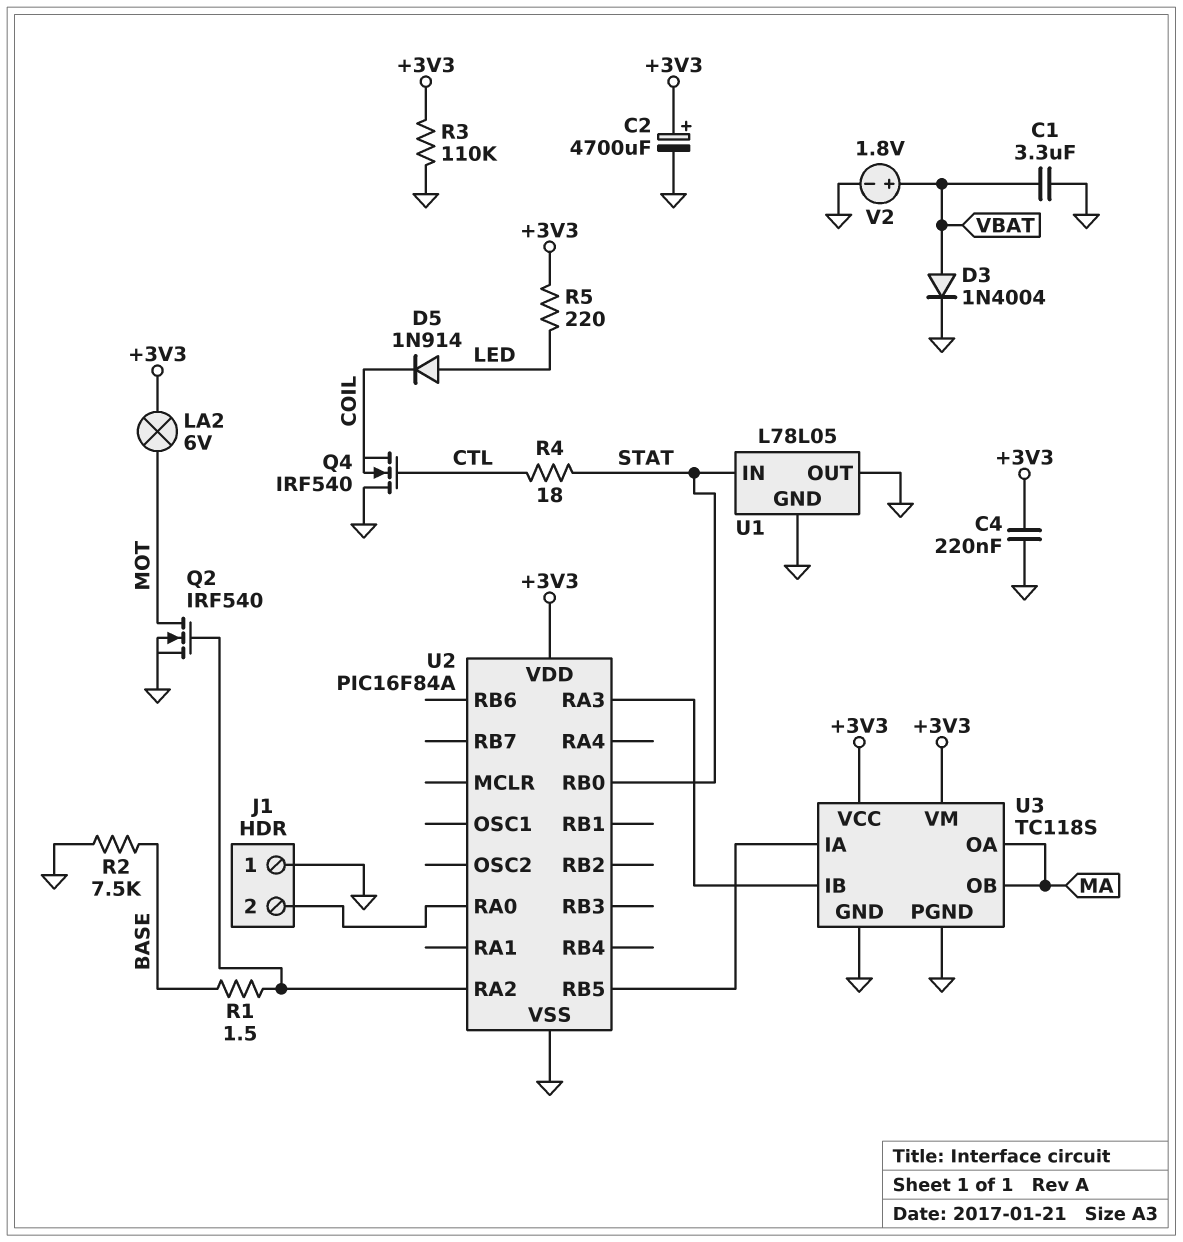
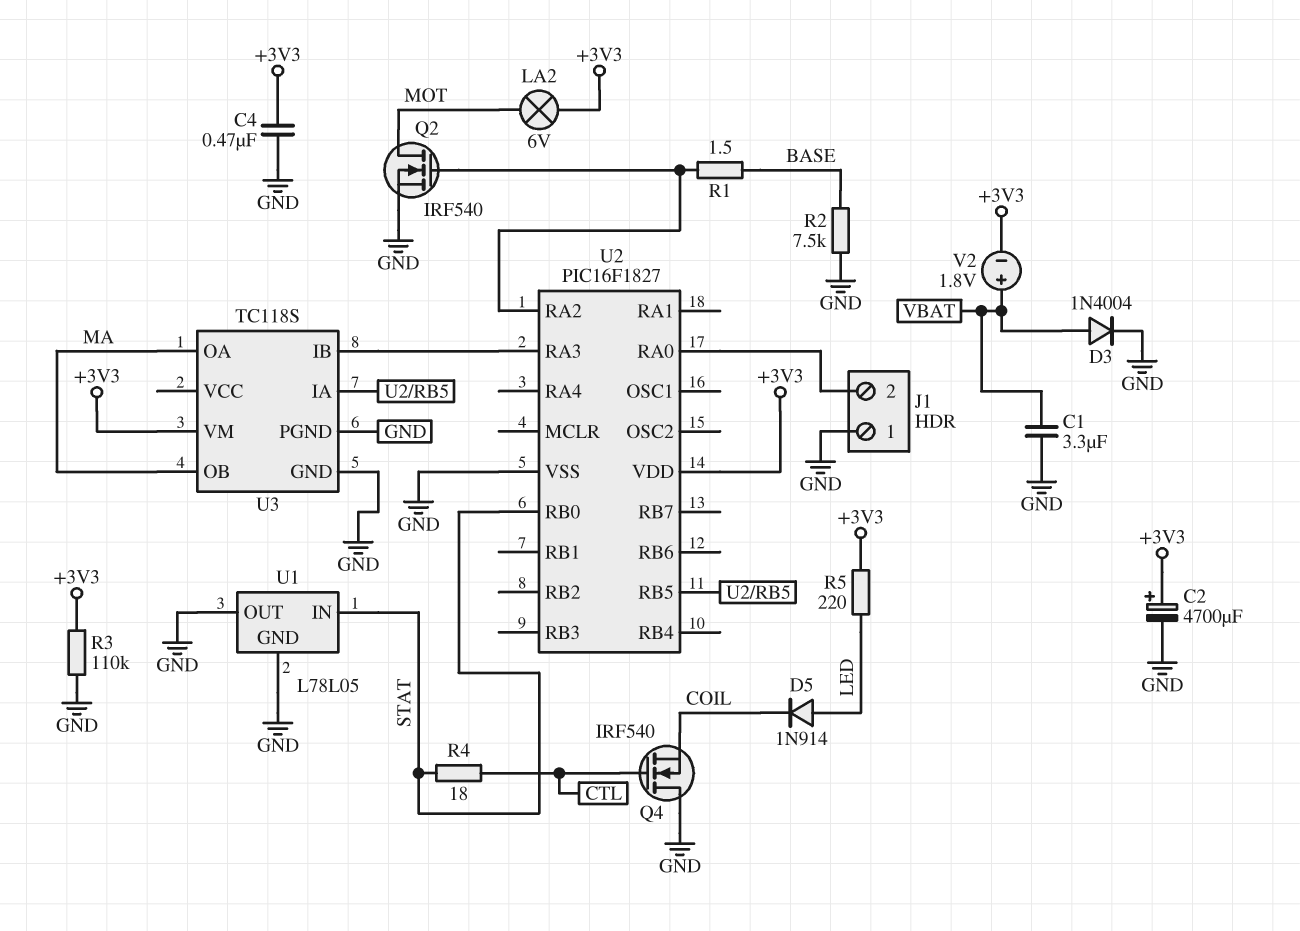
C4: 220nF (+3V3, GND) -> 470nF (+3V3, GND)
U2: PIC16F84A -> PIC16F1827
U3 pin VCC: +3V3 -> none
V2: 1.8V (plus VBAT, minus GND) -> 1.8V (plus VBAT, minus +3V3)

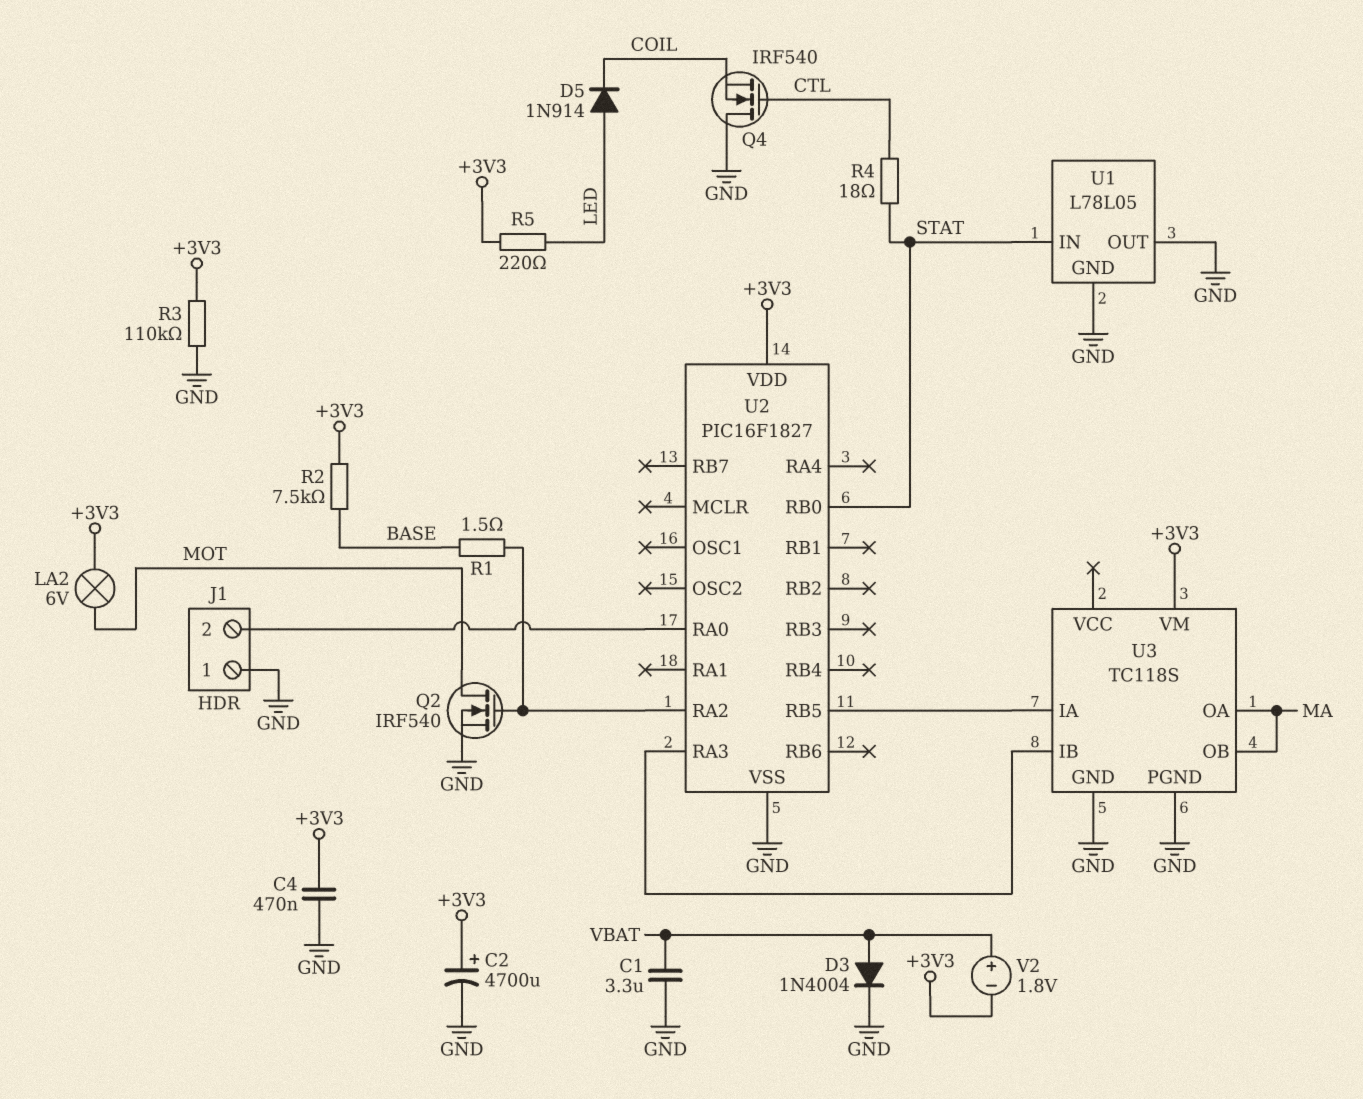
R2: 7.5k (BASE, GND) -> 7.5k (+3V3, BASE)

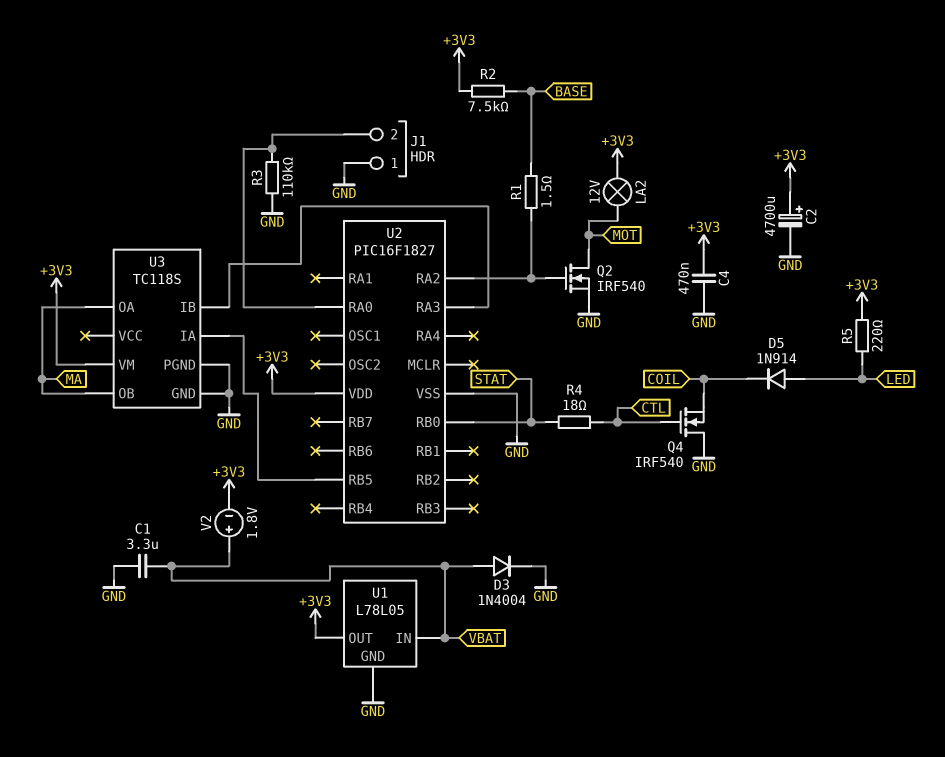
LA2: lamp 6V (+3V3, MOT) -> lamp 12V (+3V3, MOT)
R3: 110k (+3V3, GND) -> 110k (GND, J1/2)
U1 pin IN: STAT -> VBAT
U1 pin OUT: GND -> +3V3

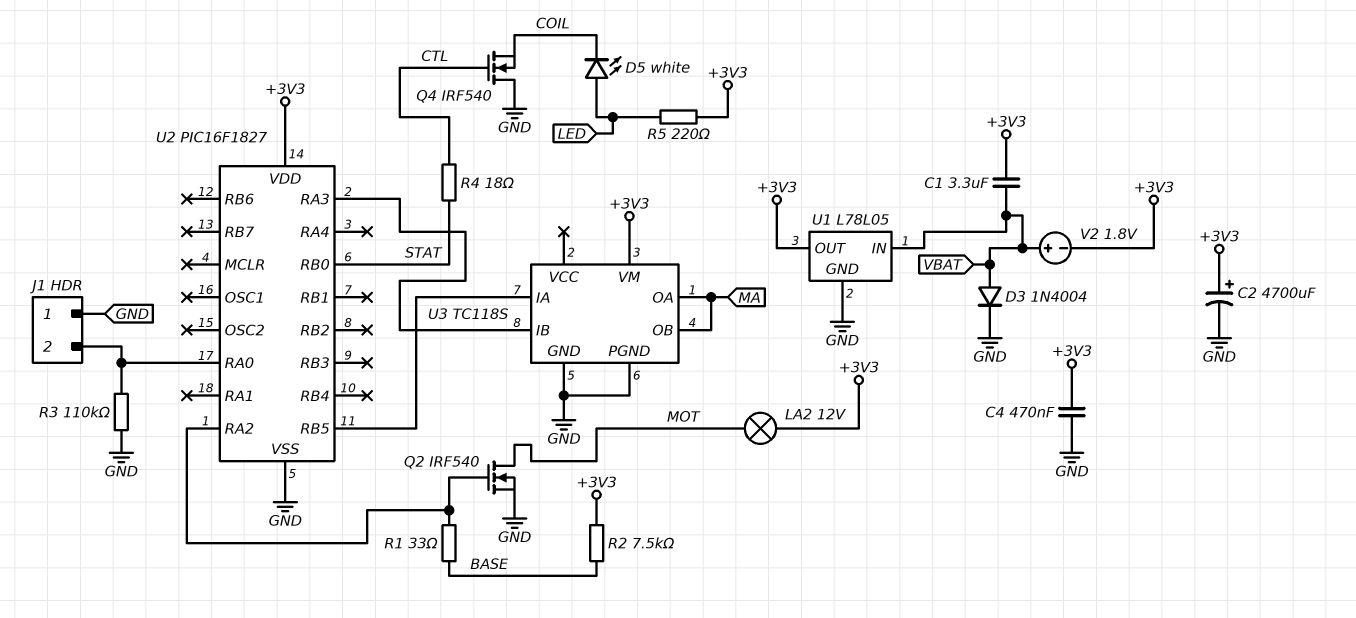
C1: 3.3uF (GND, VBAT) -> 3.3uF (+3V3, VBAT)
D5: diode 1N914 (A LED, K COIL) -> LED white (A LED, K COIL)
R1: 1.5 (BASE, U2/RA2) -> 33 (BASE, U2/RA2)

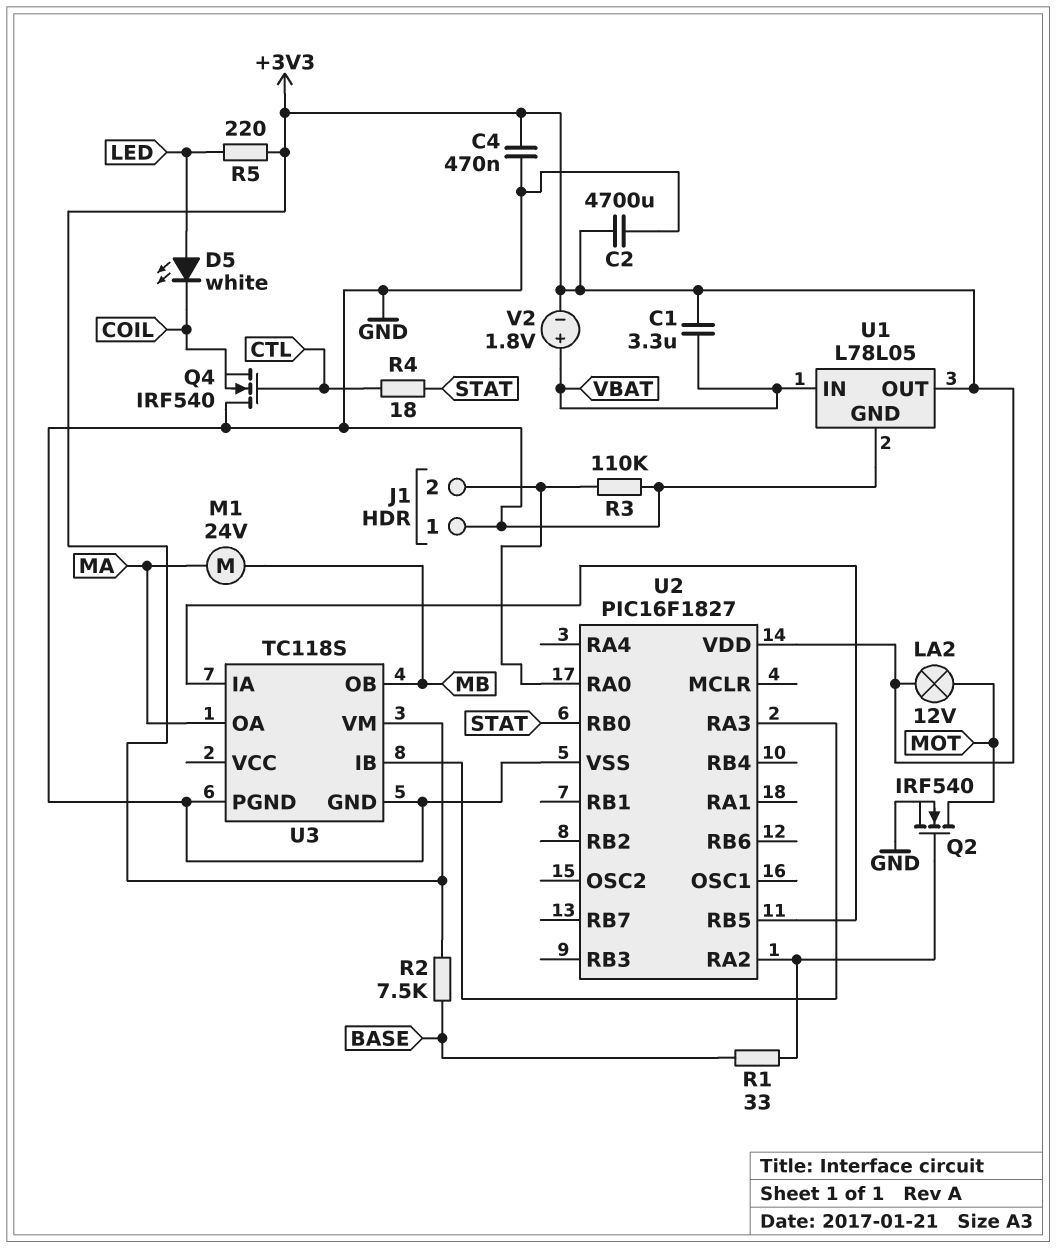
C2: 4700uF (plus +3V3, minus GND) -> 4700uF (+3V3, GND)
D3: diode 1N4004 (A VBAT, K GND) -> none
M1: none -> motor 24V (MA, MB)
U3 pin OB: MA -> MB

